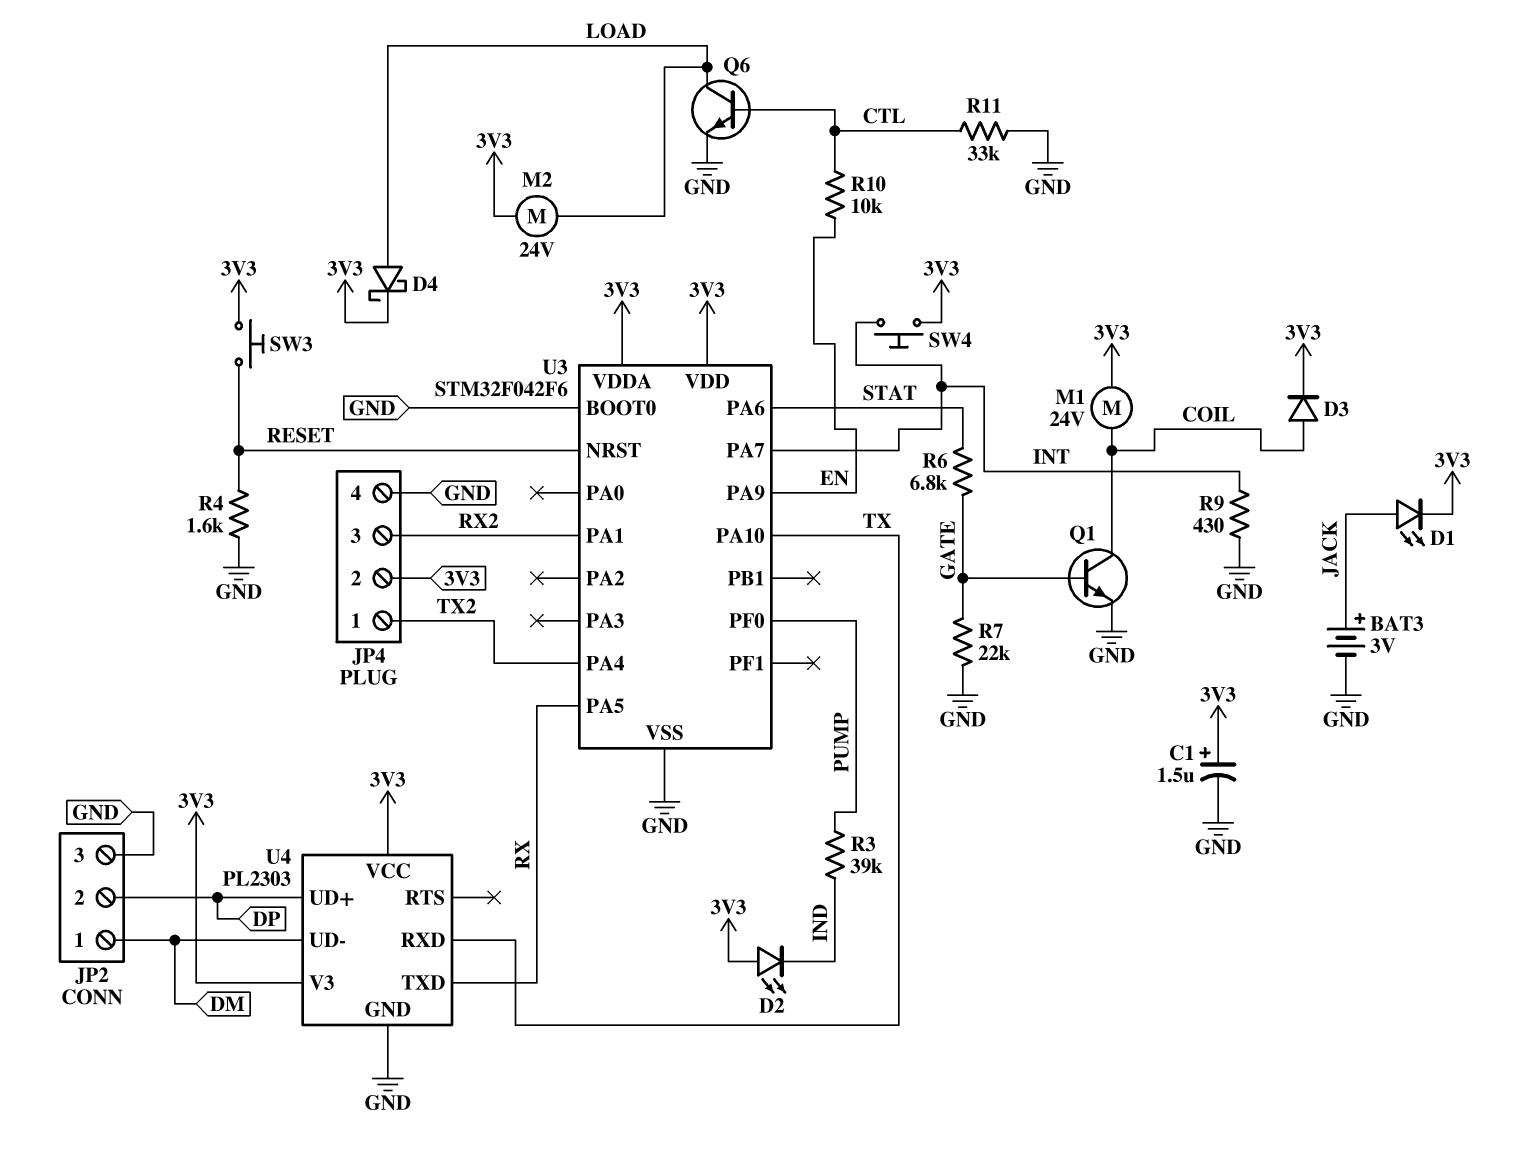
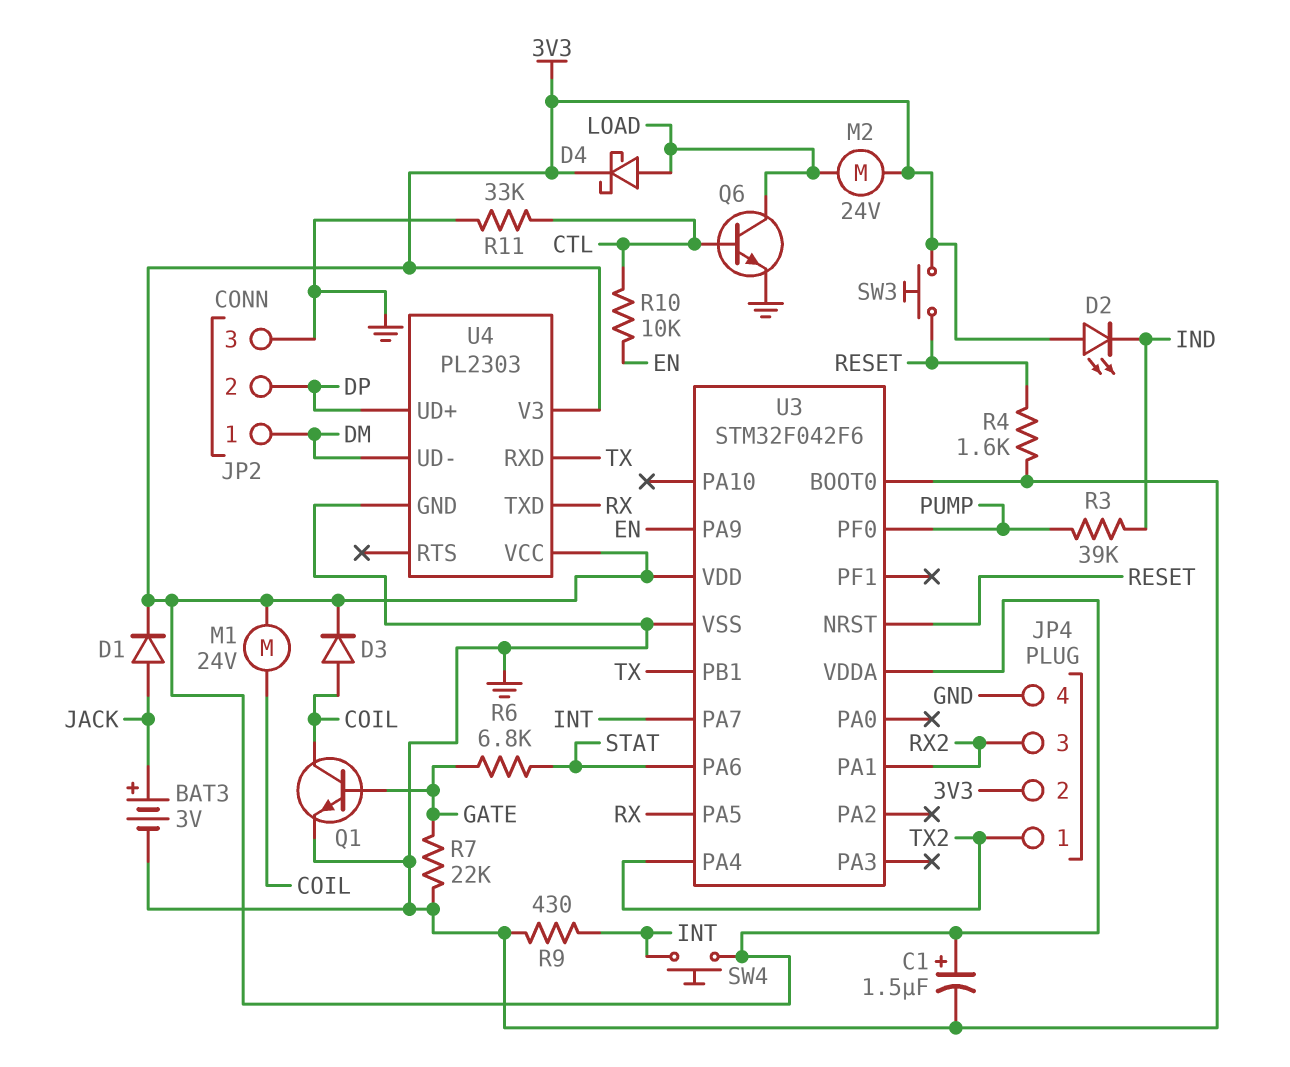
D1: LED (A JACK, K 3V3) -> diode (A JACK, K 3V3)
U3 pin PA10: TX -> none
U3 pin PB1: none -> TX

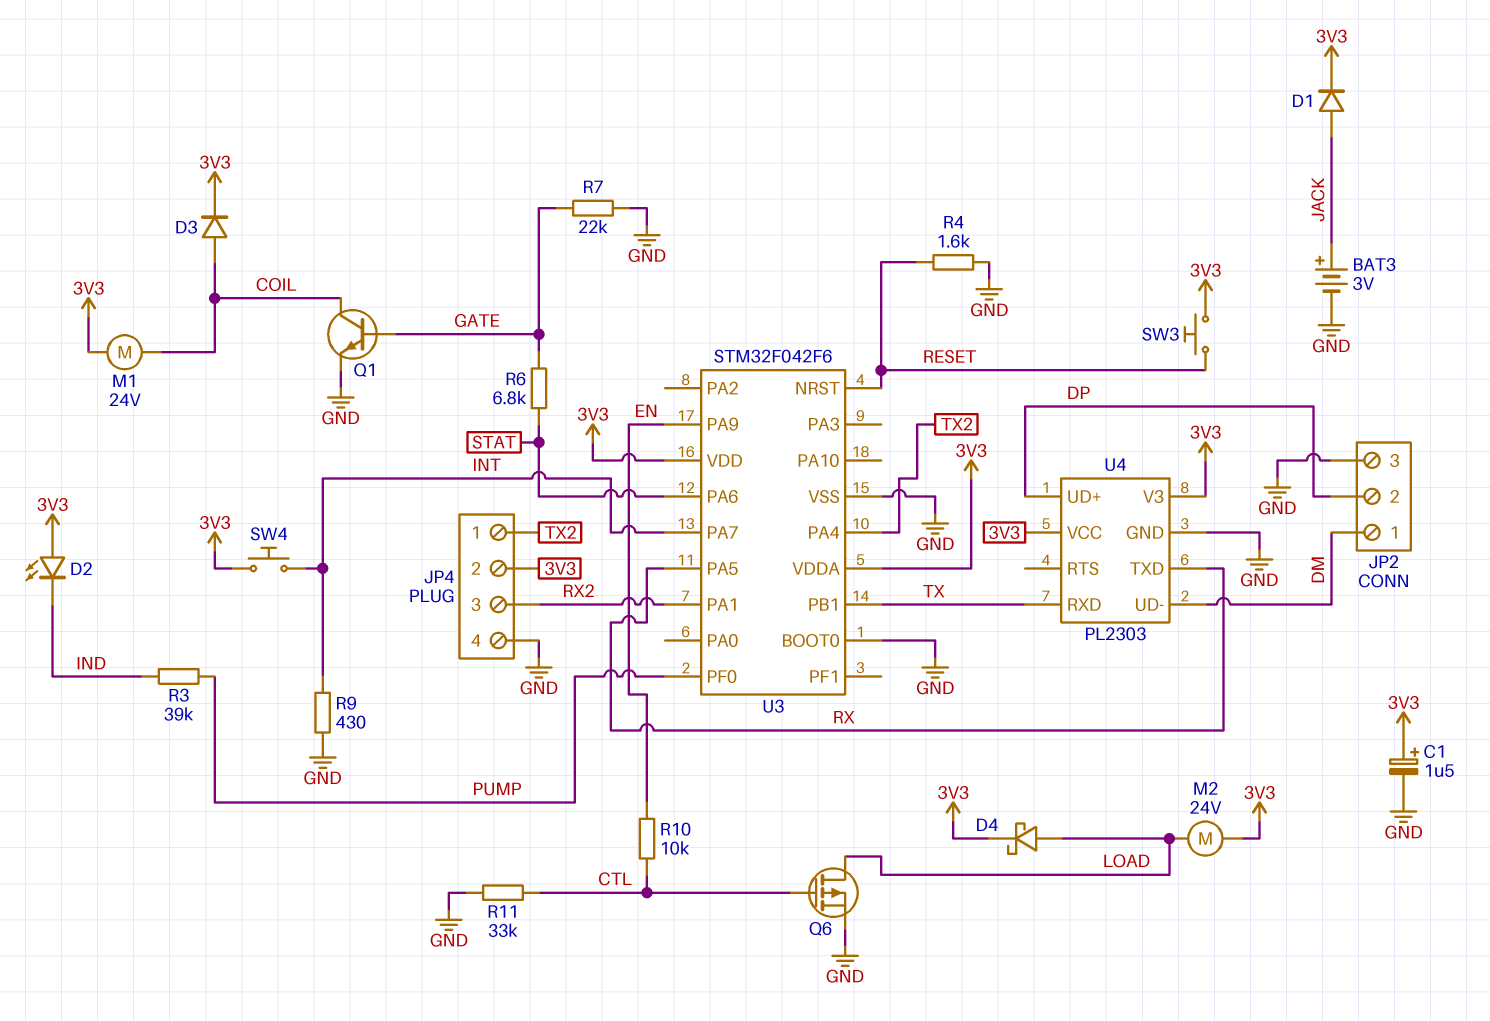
Q6: NPN (B CTL, C LOAD, E GND) -> PMOS (G CTL, D LOAD, S GND)

